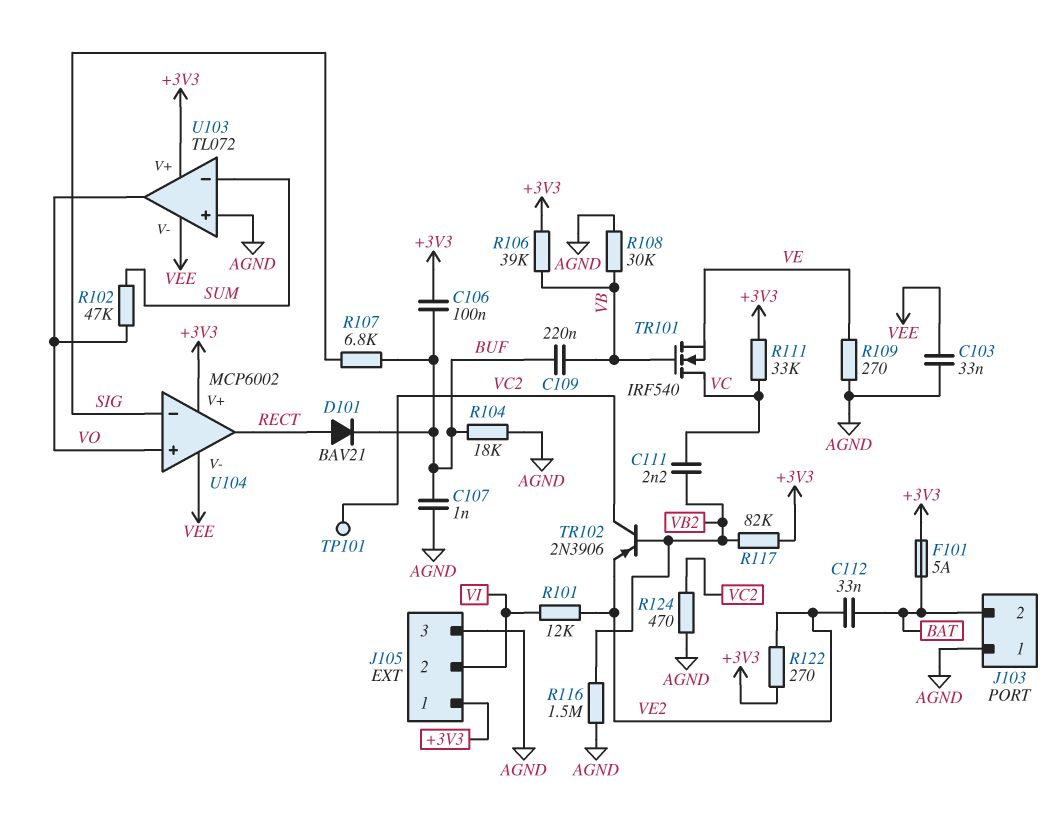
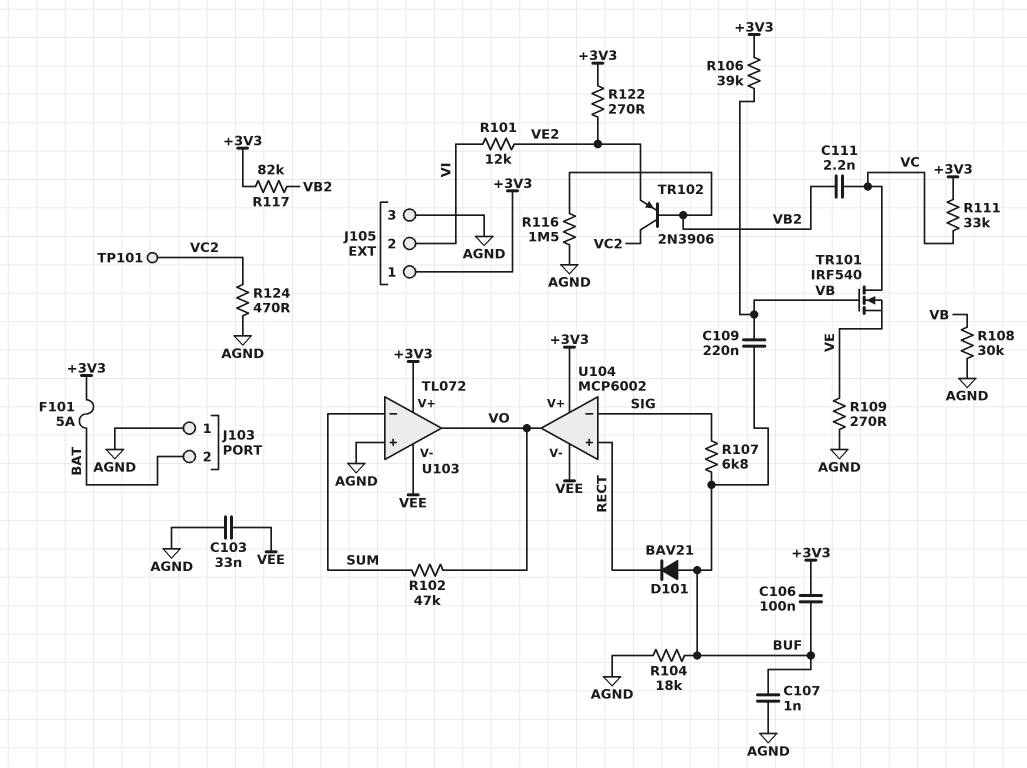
C112: 33nF (BAT, VE2) -> none
D101: diode BAV21 (A RECT, K BUF) -> diode BAV21 (A BUF, K RECT)
U104 pin in+: VO -> RECT
U104 pin out: RECT -> VO

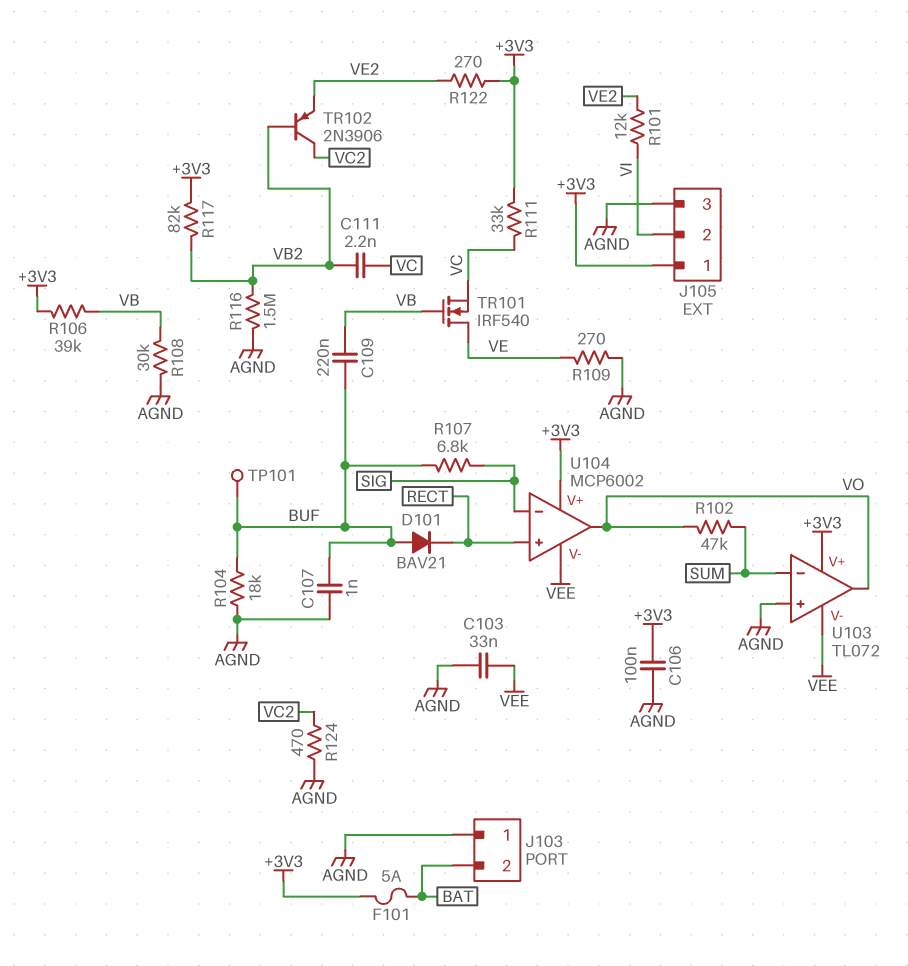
C106: 100nF (+3V3, BUF) -> 100nF (+3V3, AGND)
TP101: test point (VC2) -> test point (BUF)
TR101: NMOS IRF540 (G VB, D VC, S VE) -> NMOS IRF540 (G VB, D VE, S VC)

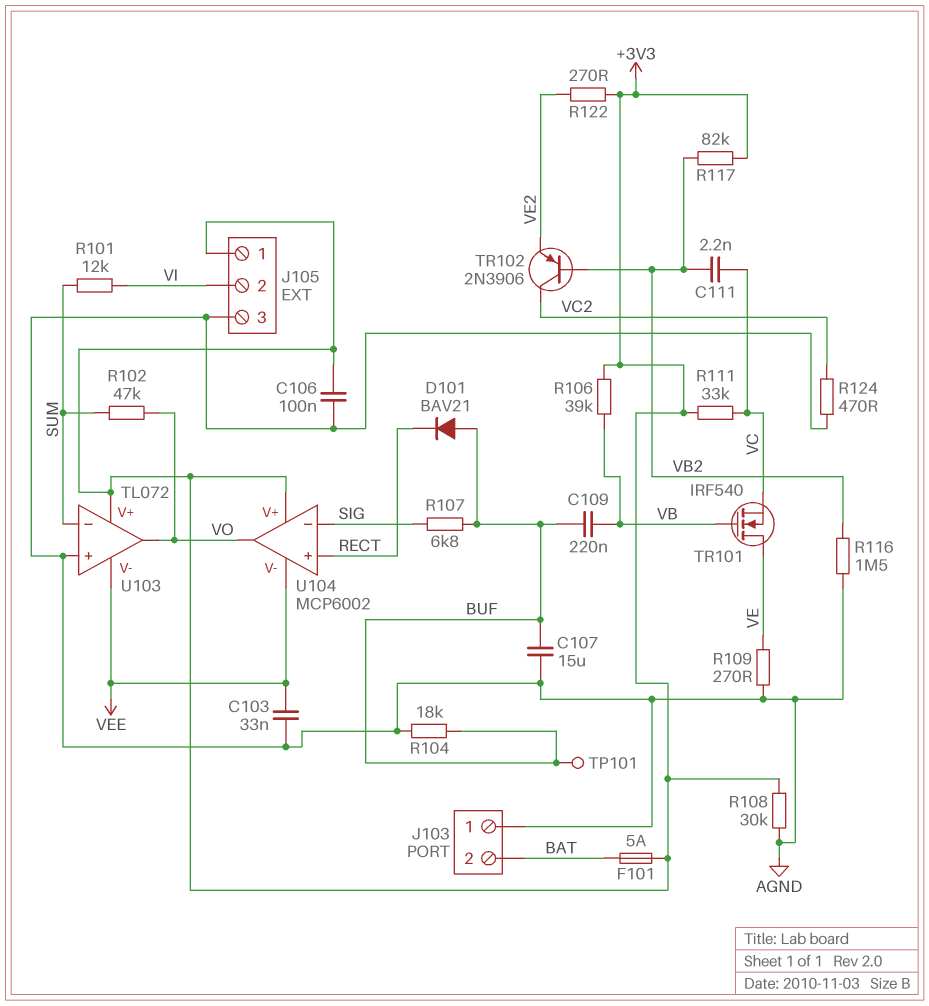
C107: 1nF (AGND, BUF) -> 15uF (AGND, BUF)
R101: 12k (VE2, VI) -> 12k (SUM, VI)
R108: 30k (AGND, VB) -> 30k (+3V3, AGND)

